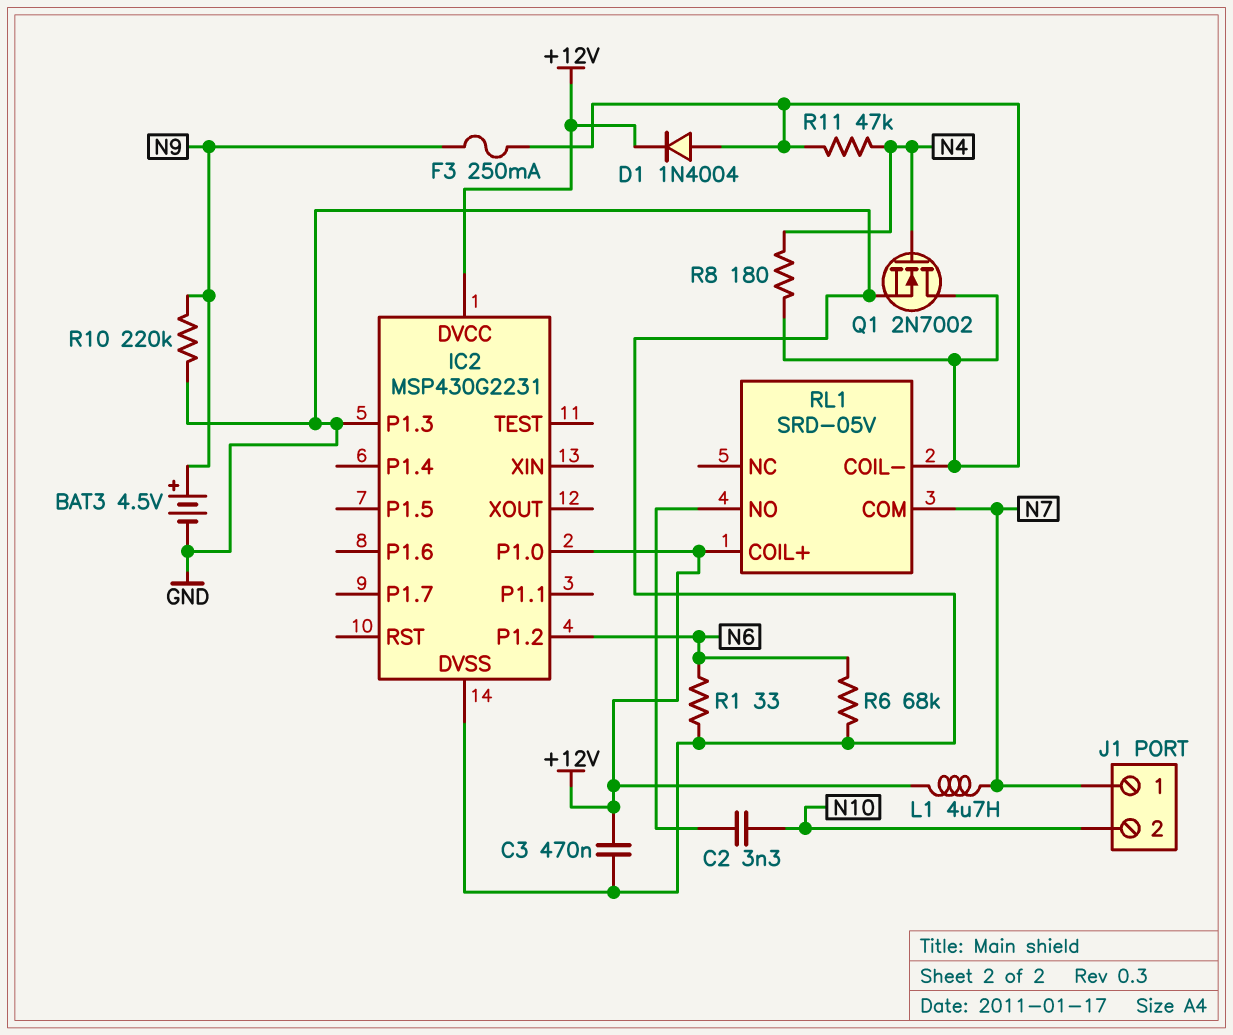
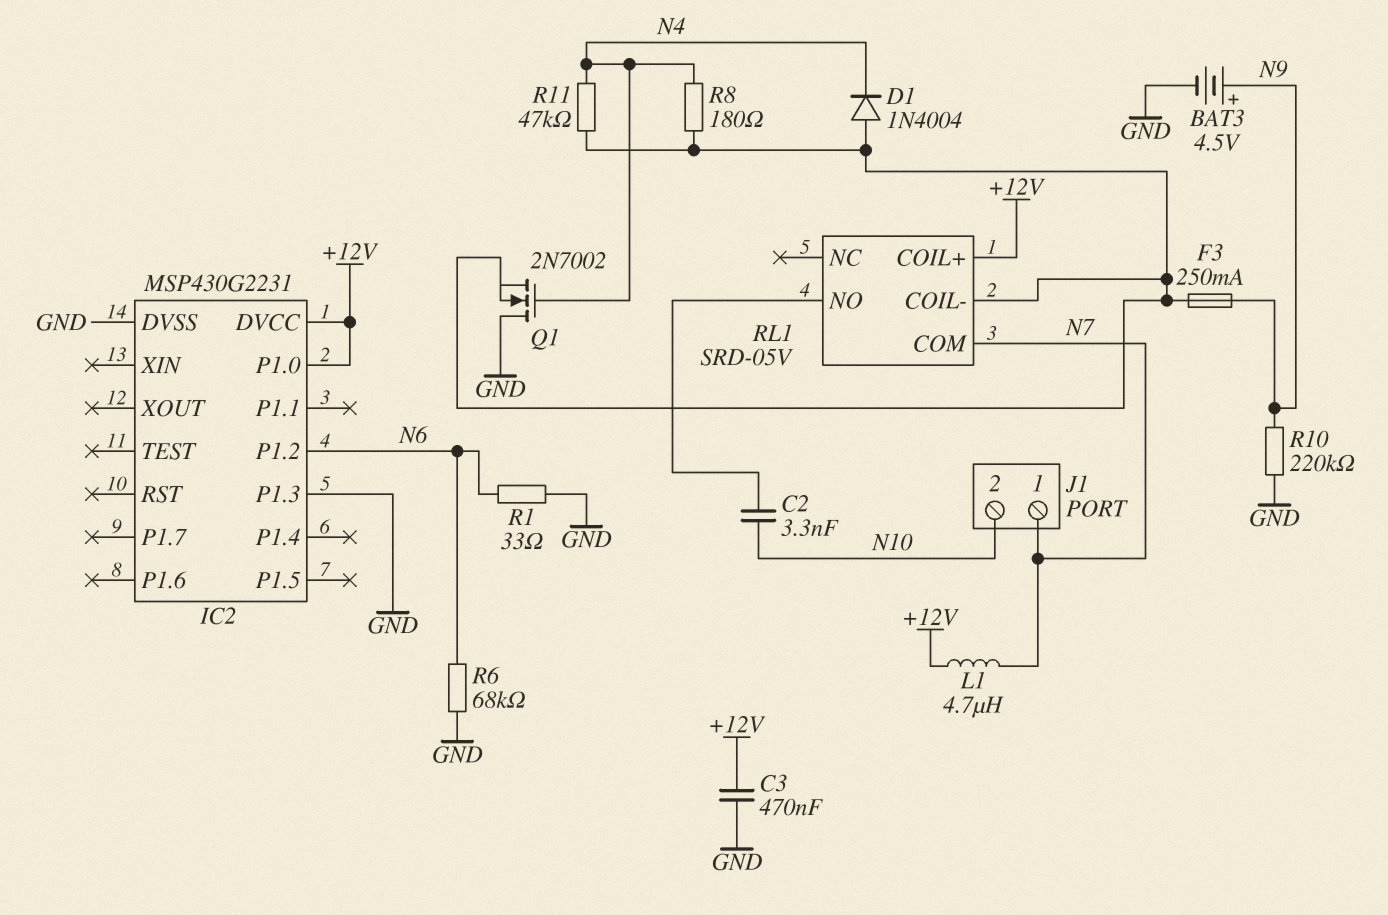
D1: diode 1N4004 (A RL1/COIL-, K +12V) -> diode 1N4004 (A RL1/COIL-, K N4)
Q1: NMOS 2N7002 (G N4, D RL1/COIL-, S GND) -> NMOS 2N7002 (G N4, D GND, S RL1/COIL-)

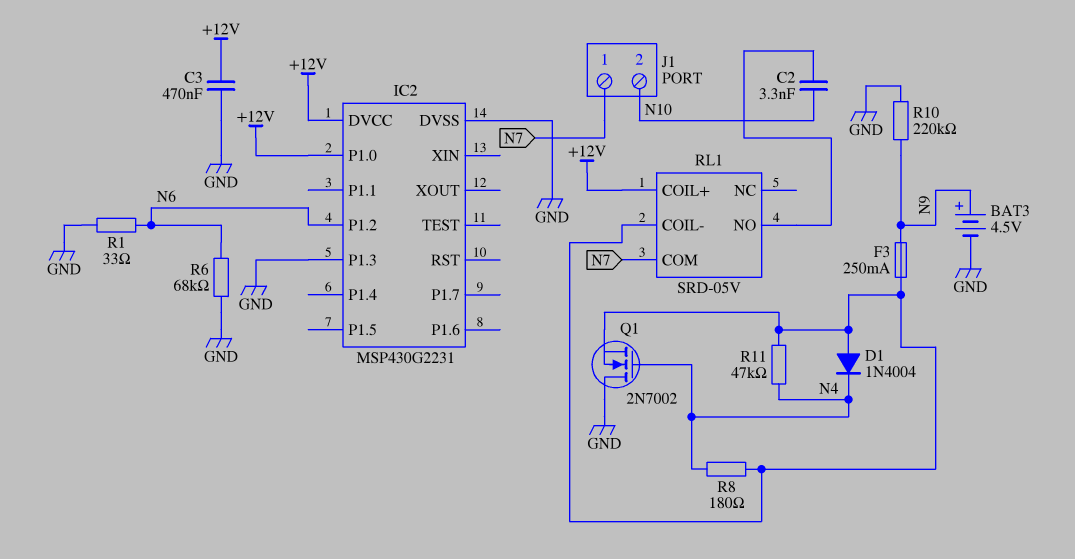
L1: 4.7uH (+12V, N7) -> none

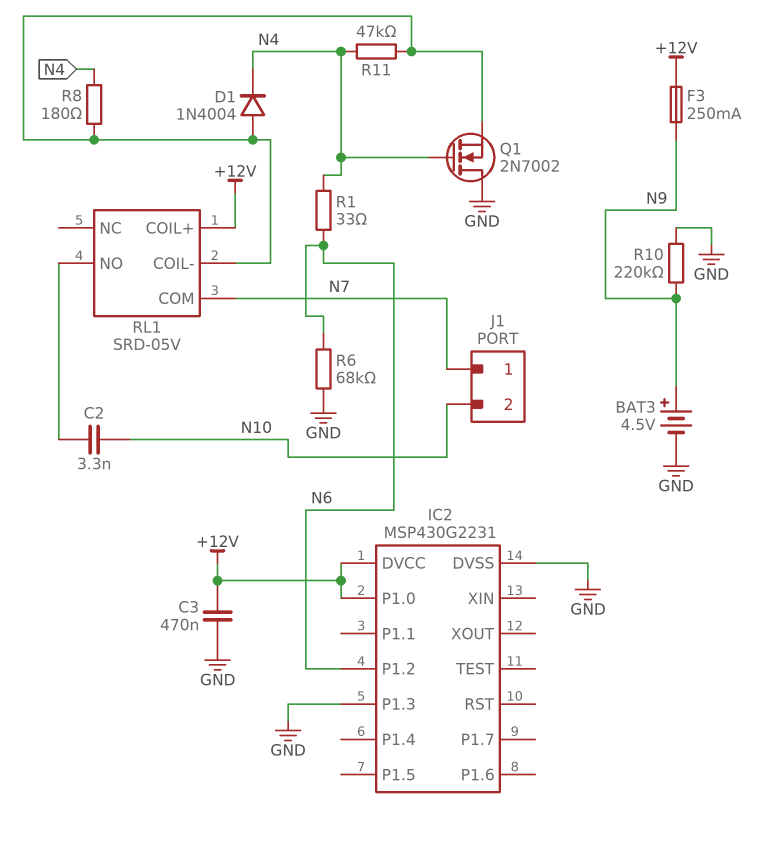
F3: 250mA (N9, RL1/COIL-) -> 250mA (+12V, N9)
R1: 33 (GND, N6) -> 33 (N4, N6)

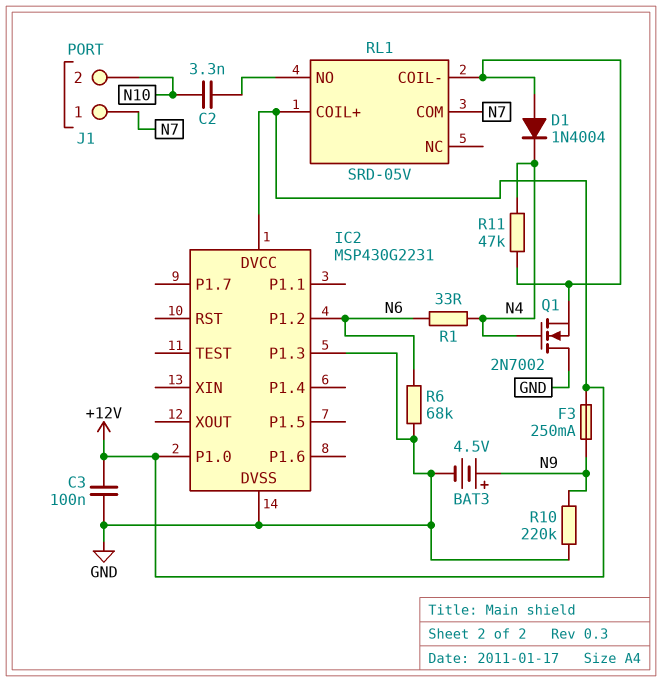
C3: 470nF (+12V, GND) -> 100nF (+12V, GND)
R8: 180 (N4, RL1/COIL-) -> none

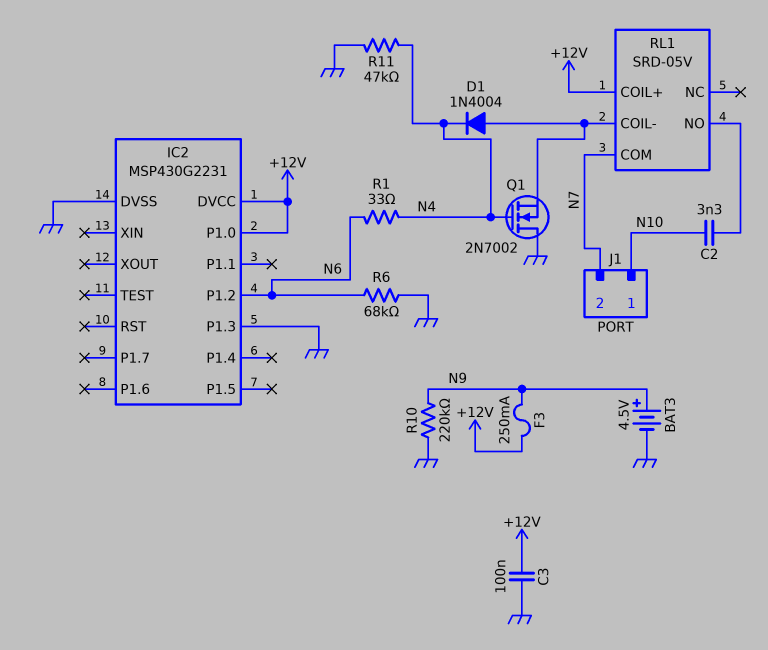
J1 pin 1: N7 -> N10
J1 pin 2: N10 -> N7
R11: 47k (N4, RL1/COIL-) -> 47k (GND, N4)

